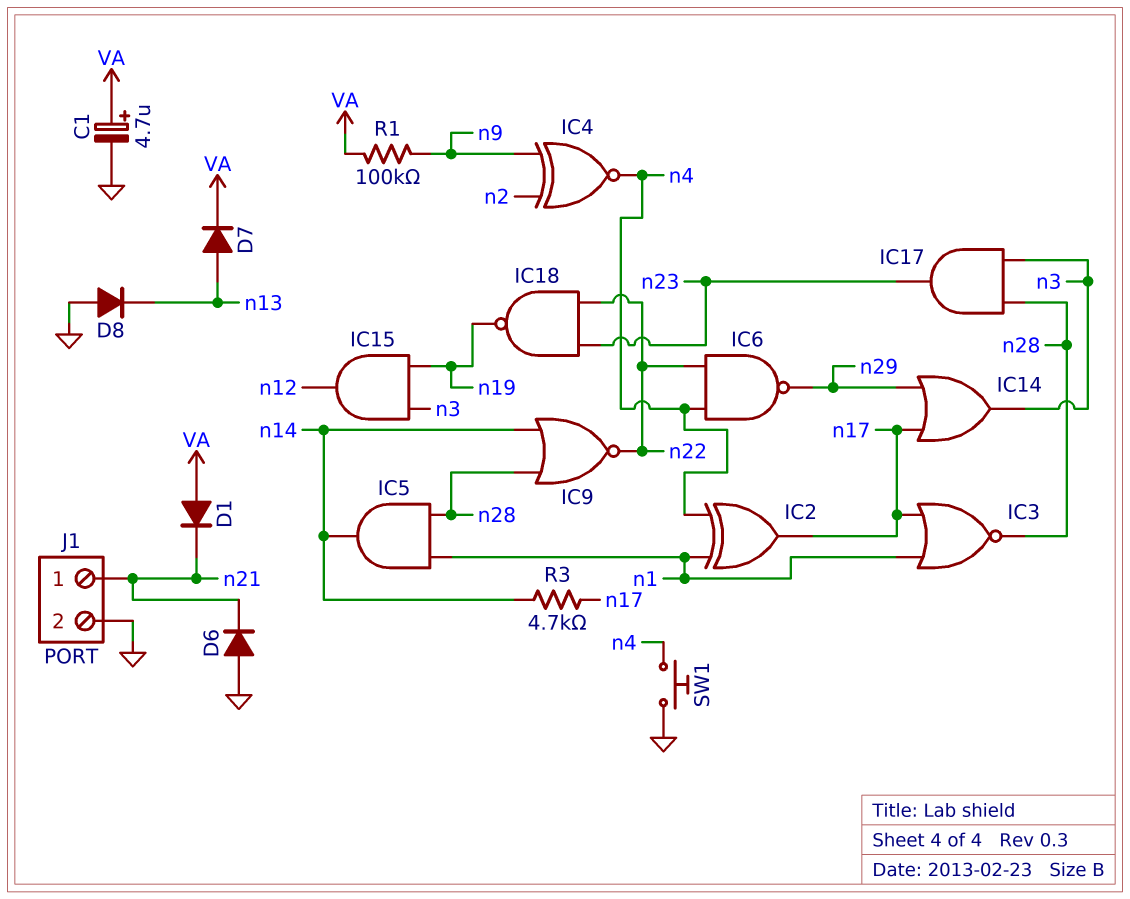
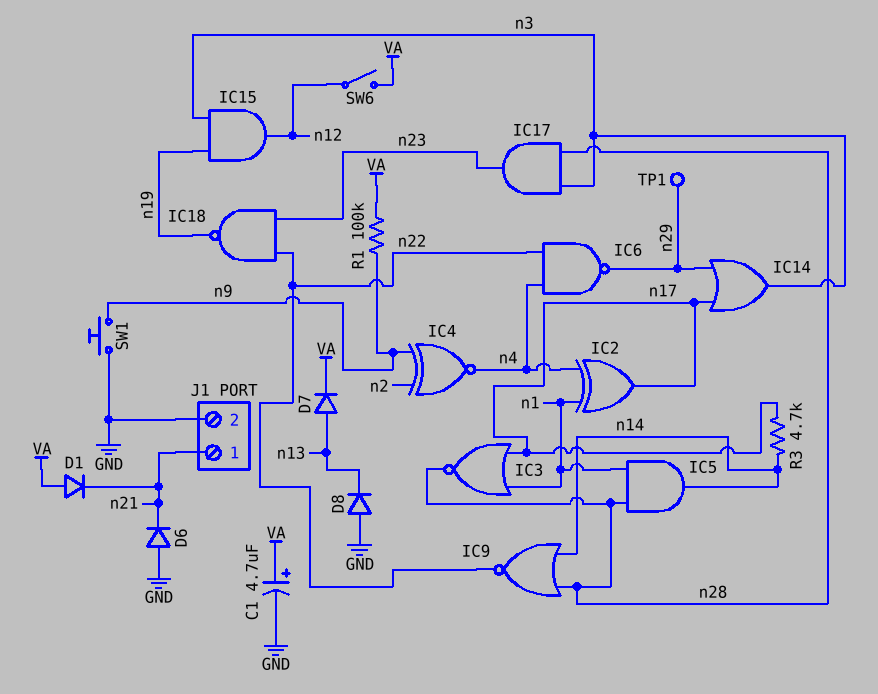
SW1: button (GND, n4) -> button (GND, n9)
SW6: none -> switch (VA, n12)
TP1: none -> test point (n29)

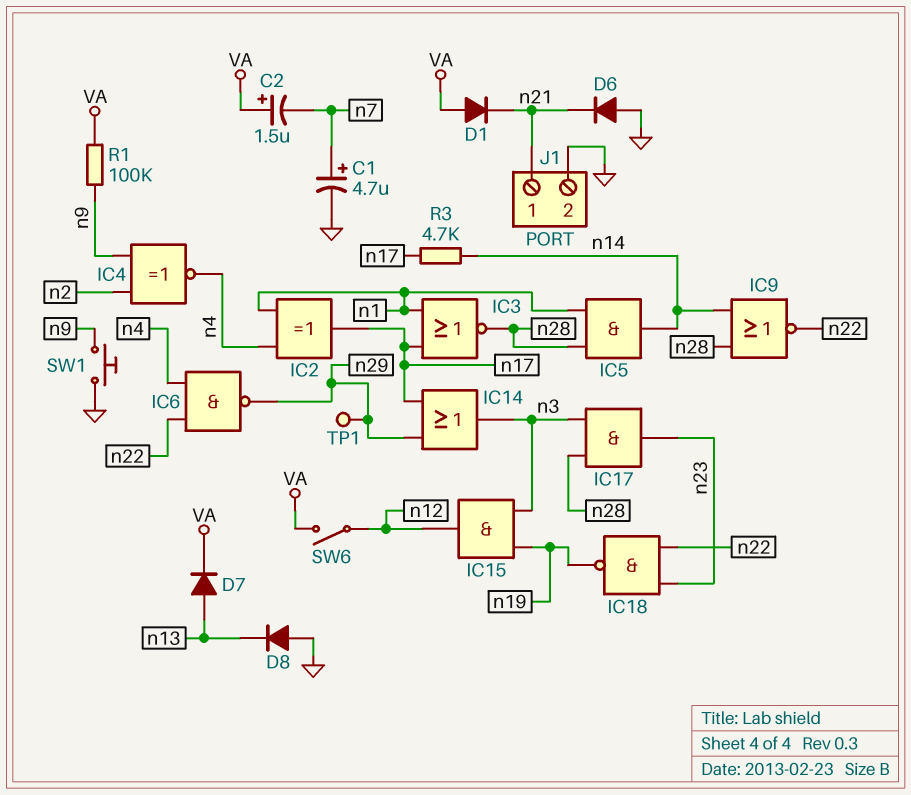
C1: 4.7uF (plus VA, minus GND) -> 4.7uF (plus n7, minus GND)
C2: none -> 1.5uF (plus VA, minus n7)

